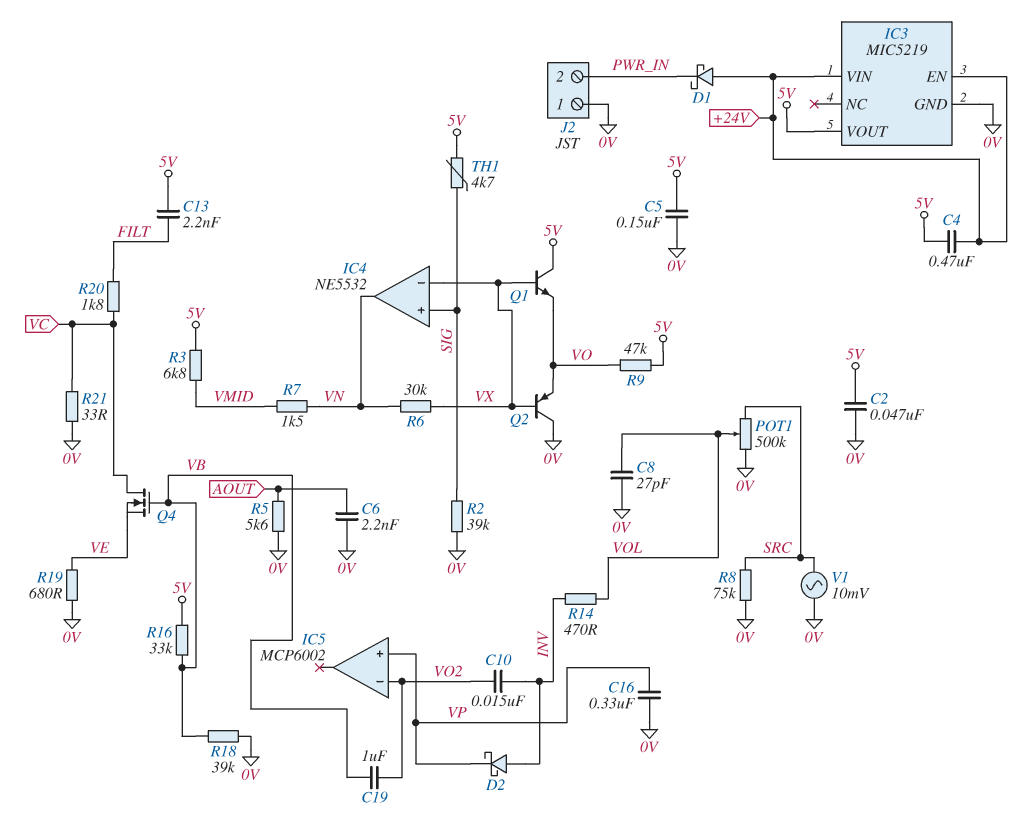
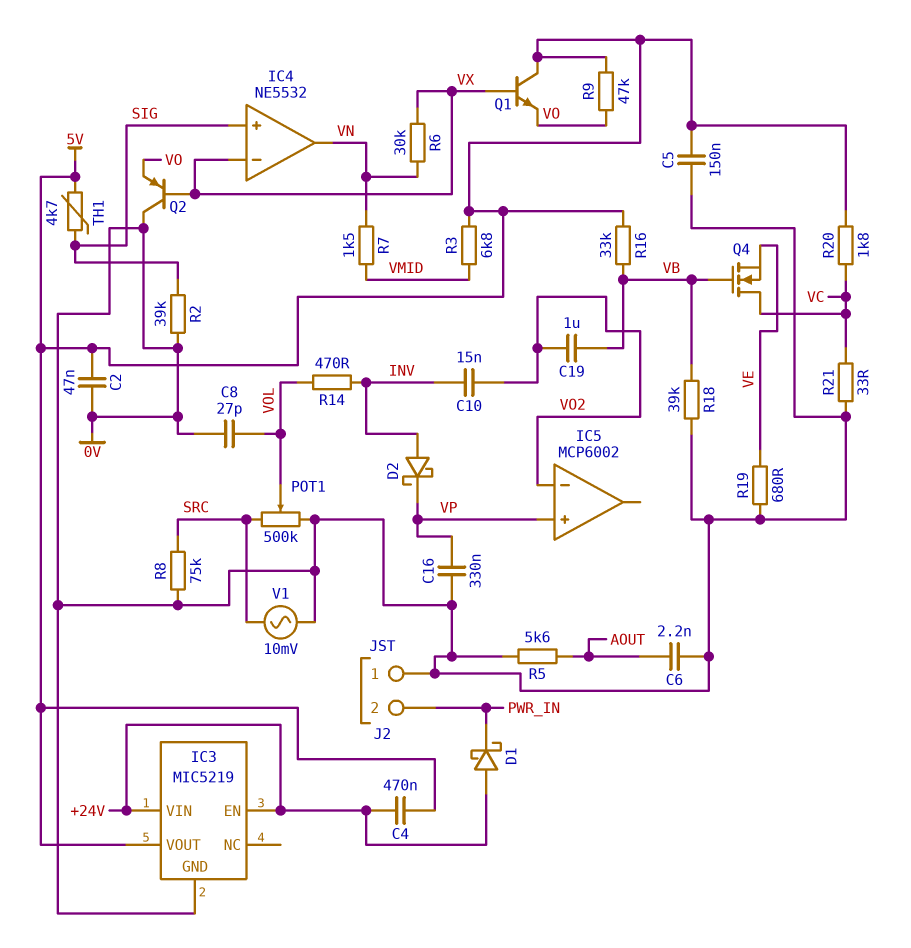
C13: 2.2nF (5V, FILT) -> none
R20: 1.8k (FILT, VC) -> 1.8k (5V, VC)

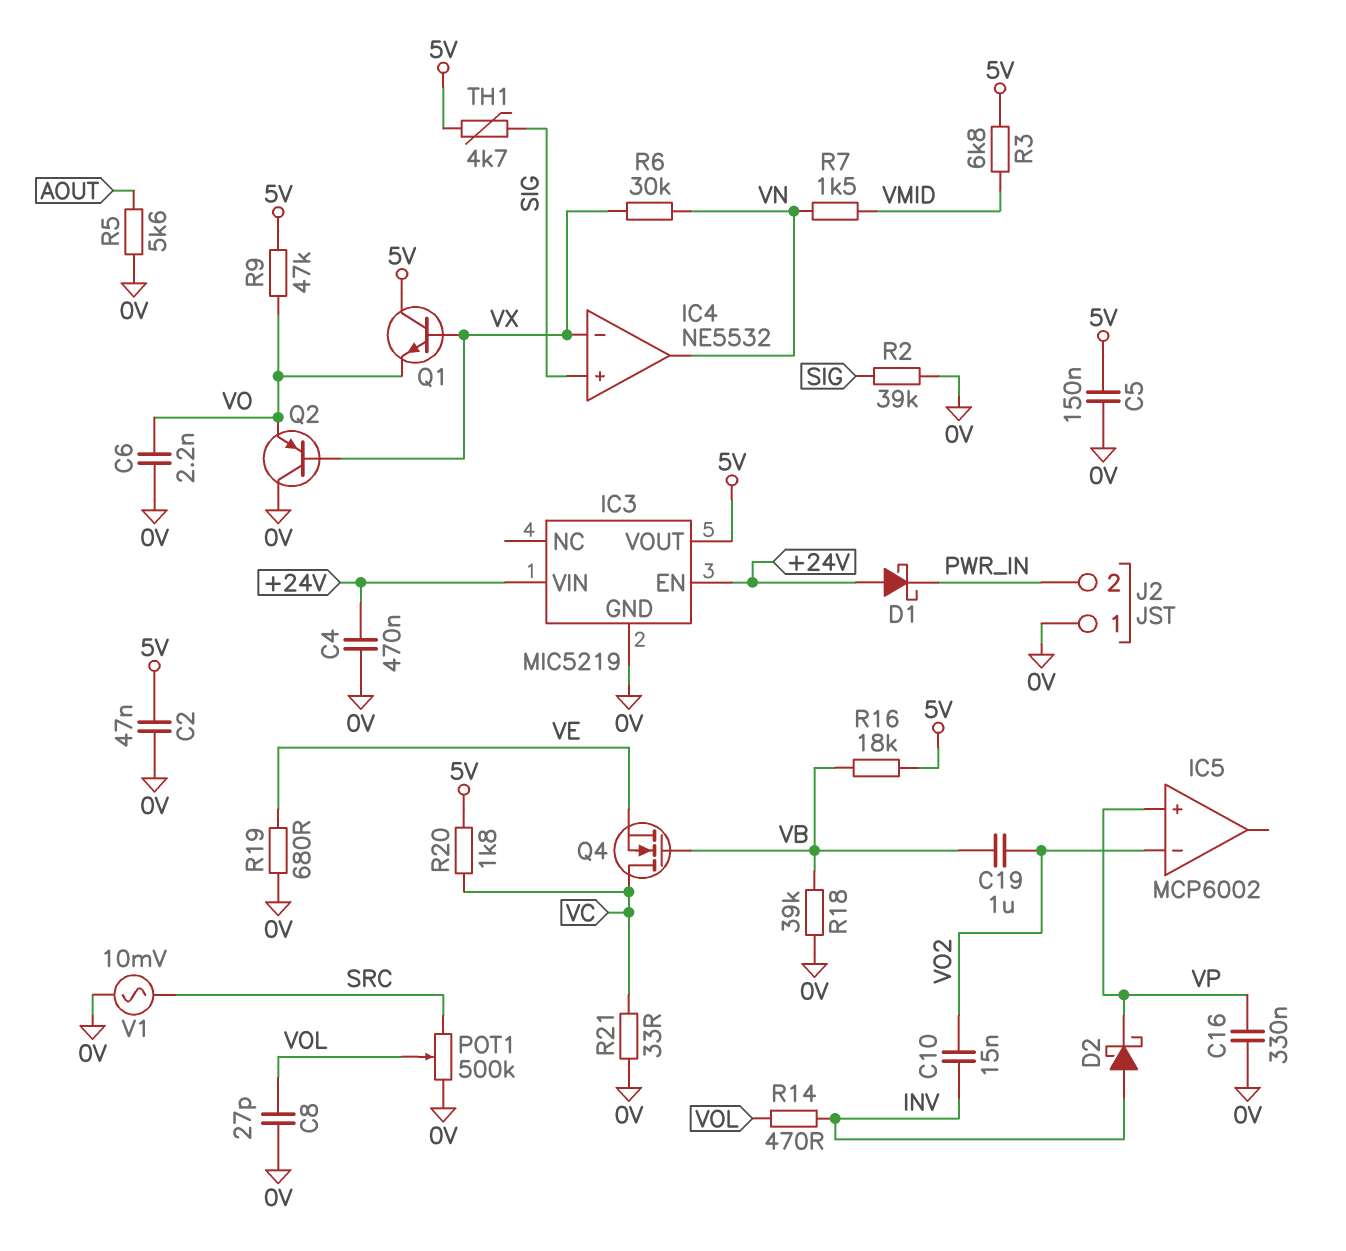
C4: 470nF (+24V, 5V) -> 470nF (+24V, 0V)
C6: 2.2nF (0V, AOUT) -> 2.2nF (0V, VO)
R8: 75k (0V, SRC) -> none
R16: 33k (5V, VB) -> 18k (5V, VB)

